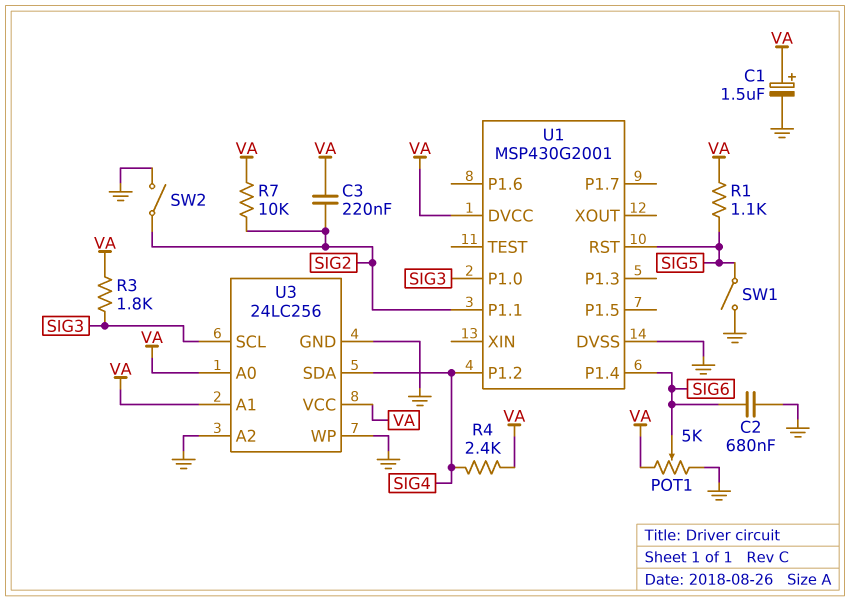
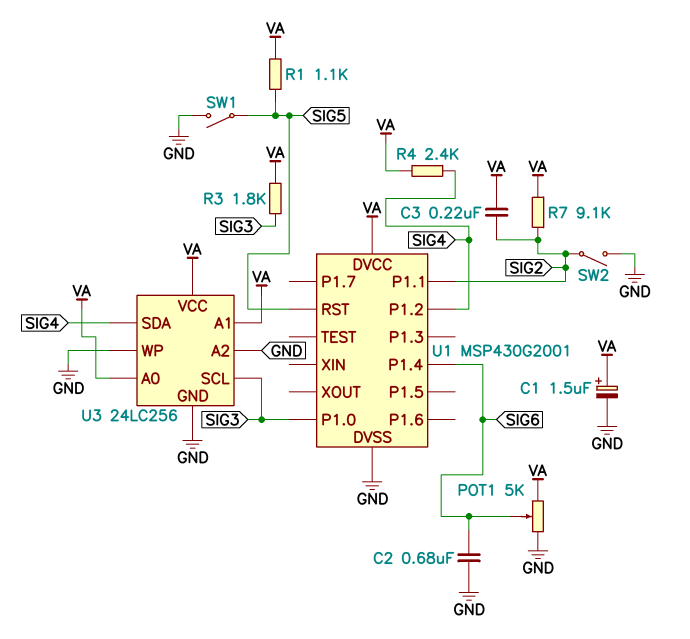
R7: 10k (SIG2, VA) -> 9.1k (SIG2, VA)

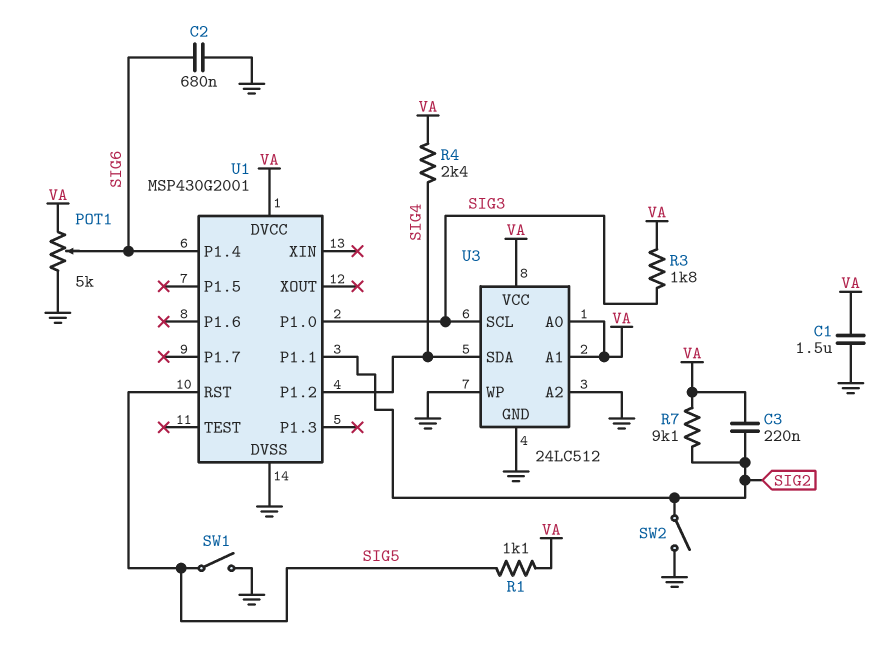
C1: 1.5uF (plus VA, minus GND) -> 1.5uF (GND, VA)
U3: 24LC256 -> 24LC512

